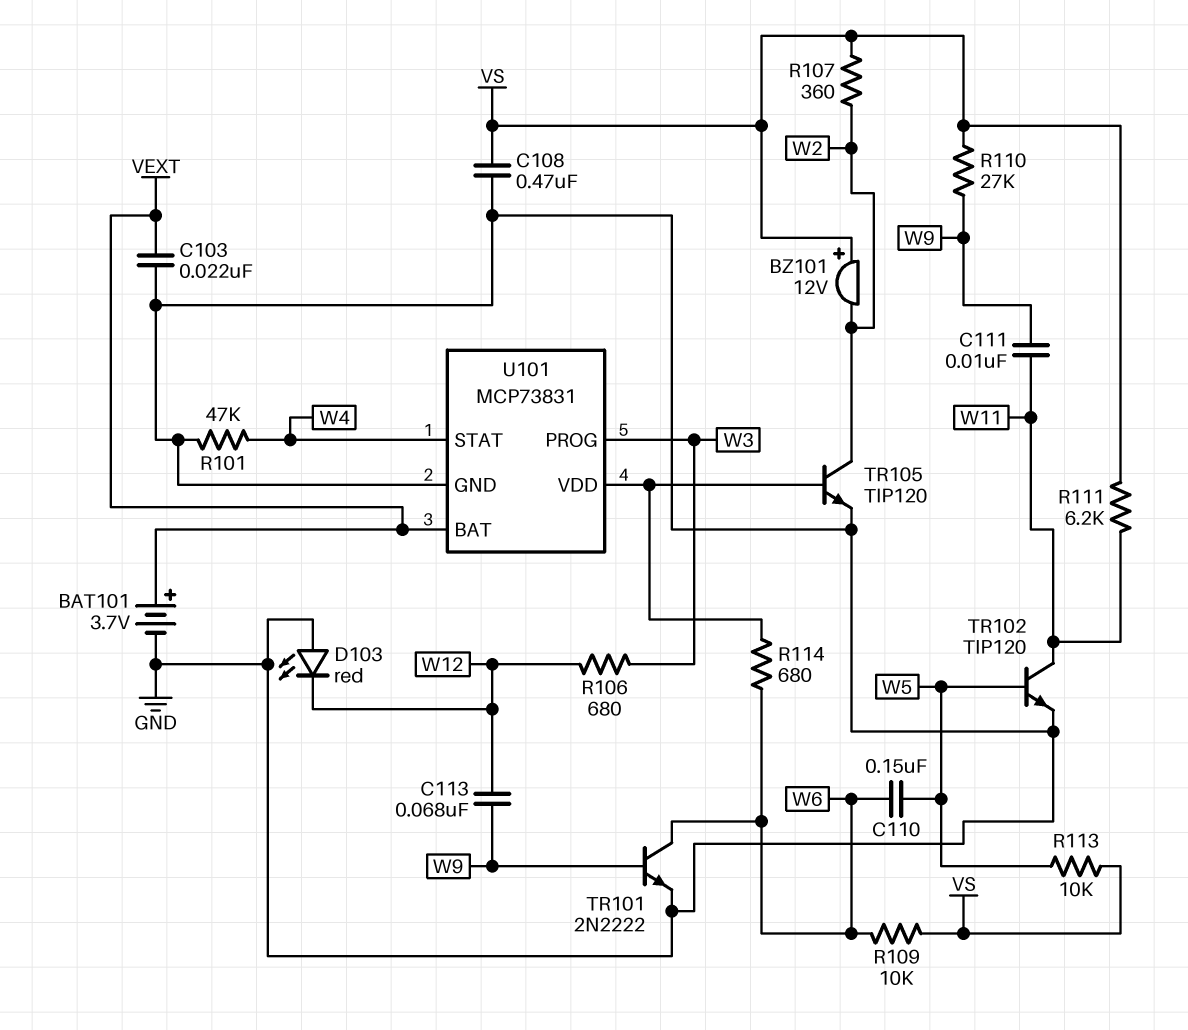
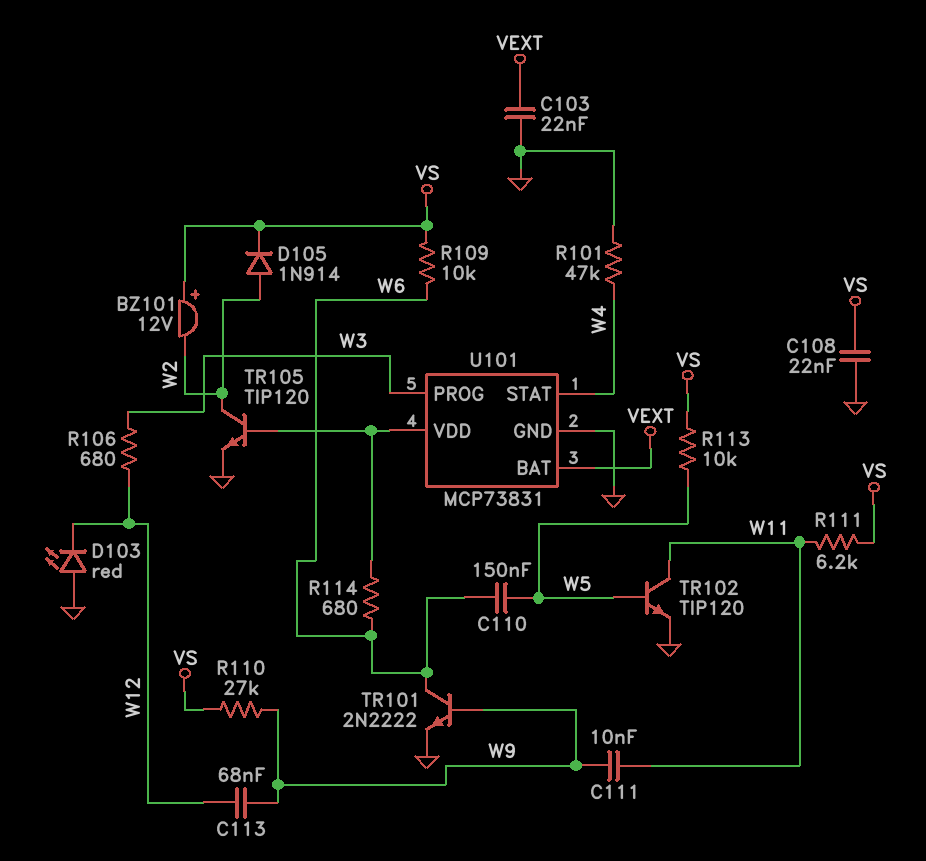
BAT101: 3.7V (plus VEXT, minus GND) -> none
C108: 470nF (GND, VS) -> 22nF (GND, VS)
D105: none -> diode 1N914 (A W2, K VS)
R107: 360 (VS, W2) -> none

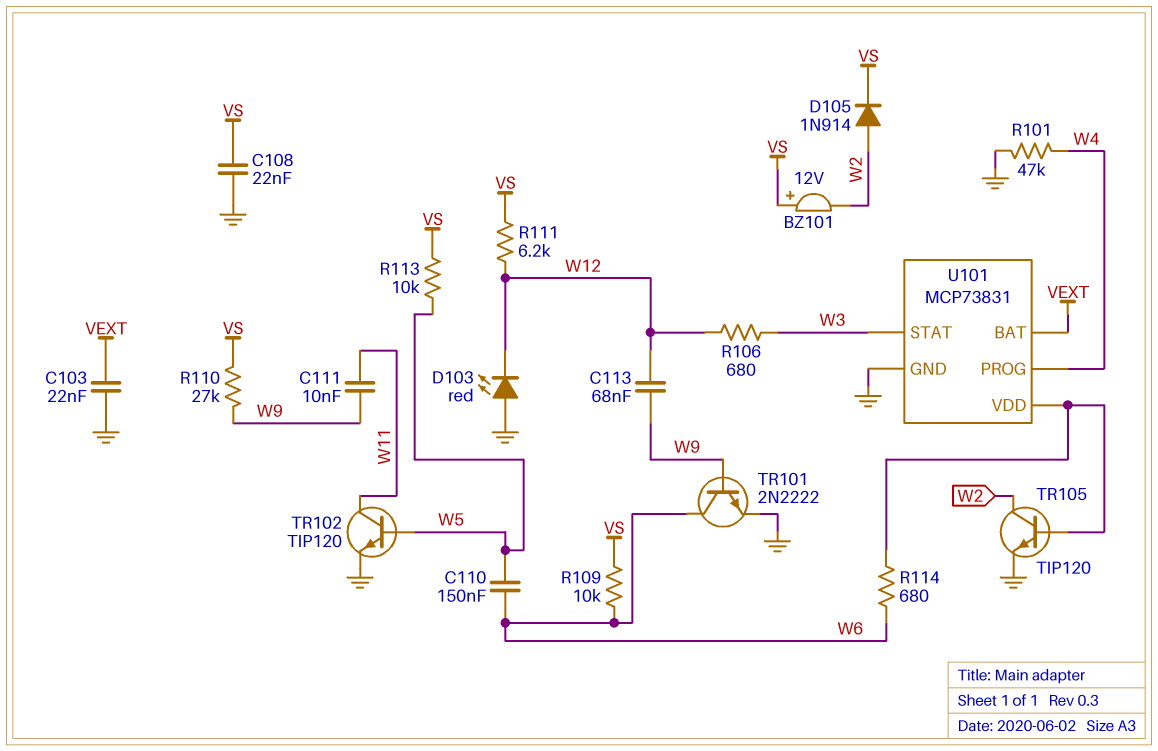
R111: 6.2k (VS, W11) -> 6.2k (VS, W12)
U101 pin PROG: W3 -> W4
U101 pin STAT: W4 -> W3

